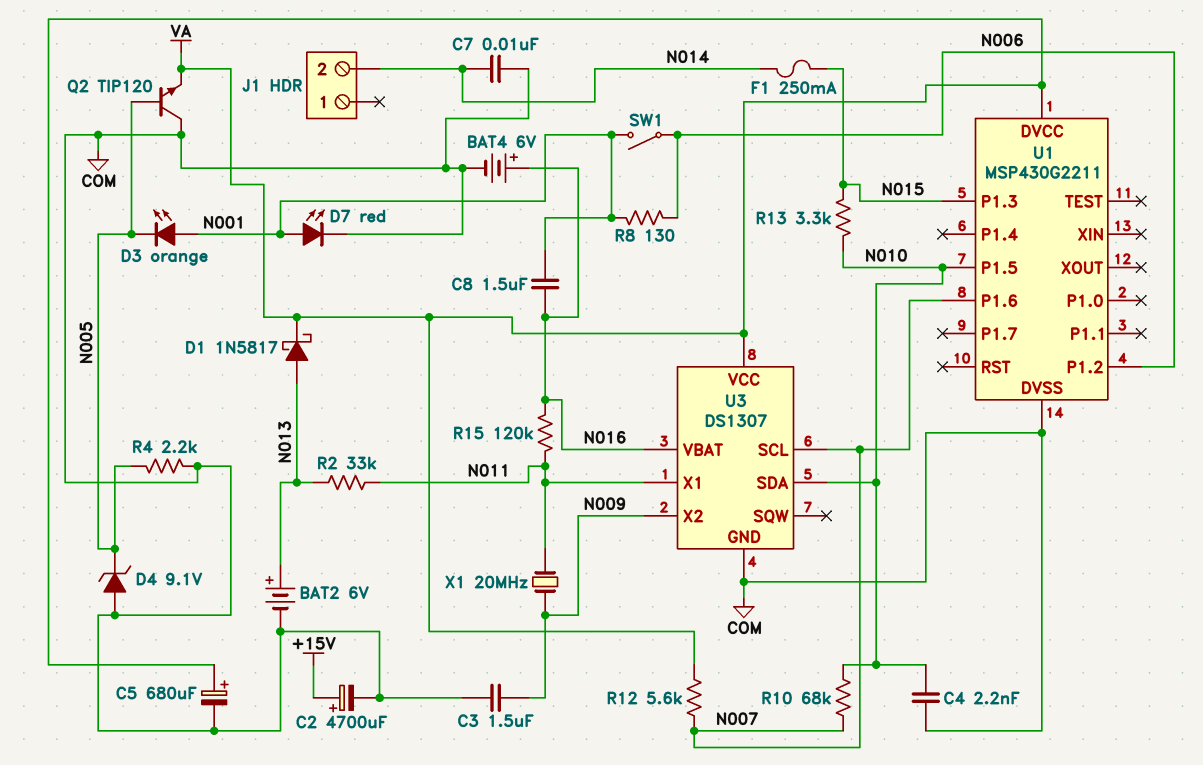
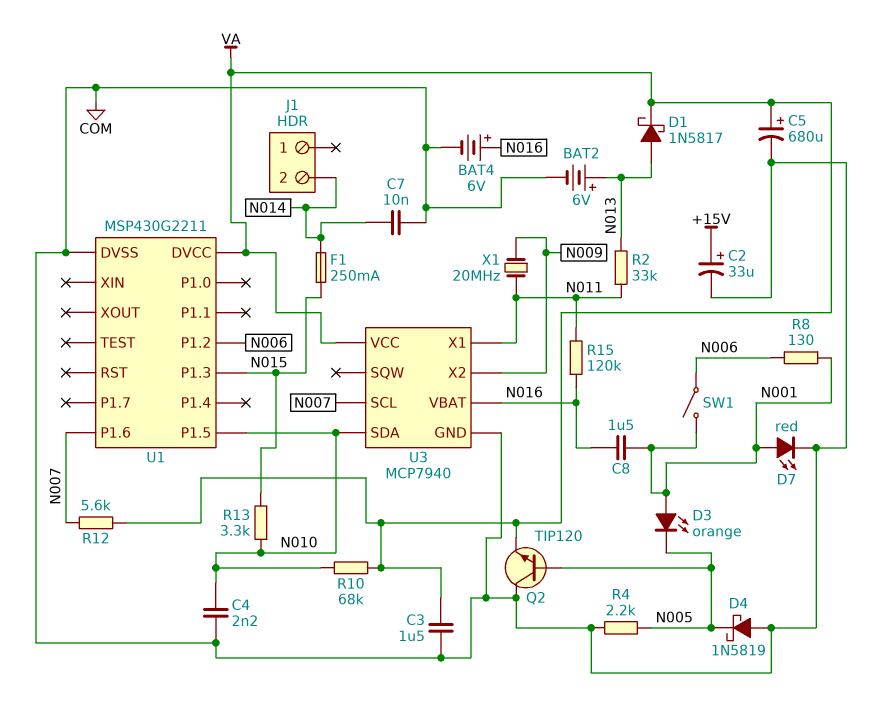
C2: 4700uF (plus +15V, minus COM) -> 33uF (plus +15V, minus COM)
C3: 1.5uF (COM, N009) -> 1.5uF (COM, VA)
D4: zener 9.1V (A COM, K N005) -> schottky 1N5819 (A COM, K N005)
R10: 68k (N007, N010) -> 68k (N010, VA)
U3: DS1307 -> MCP7940

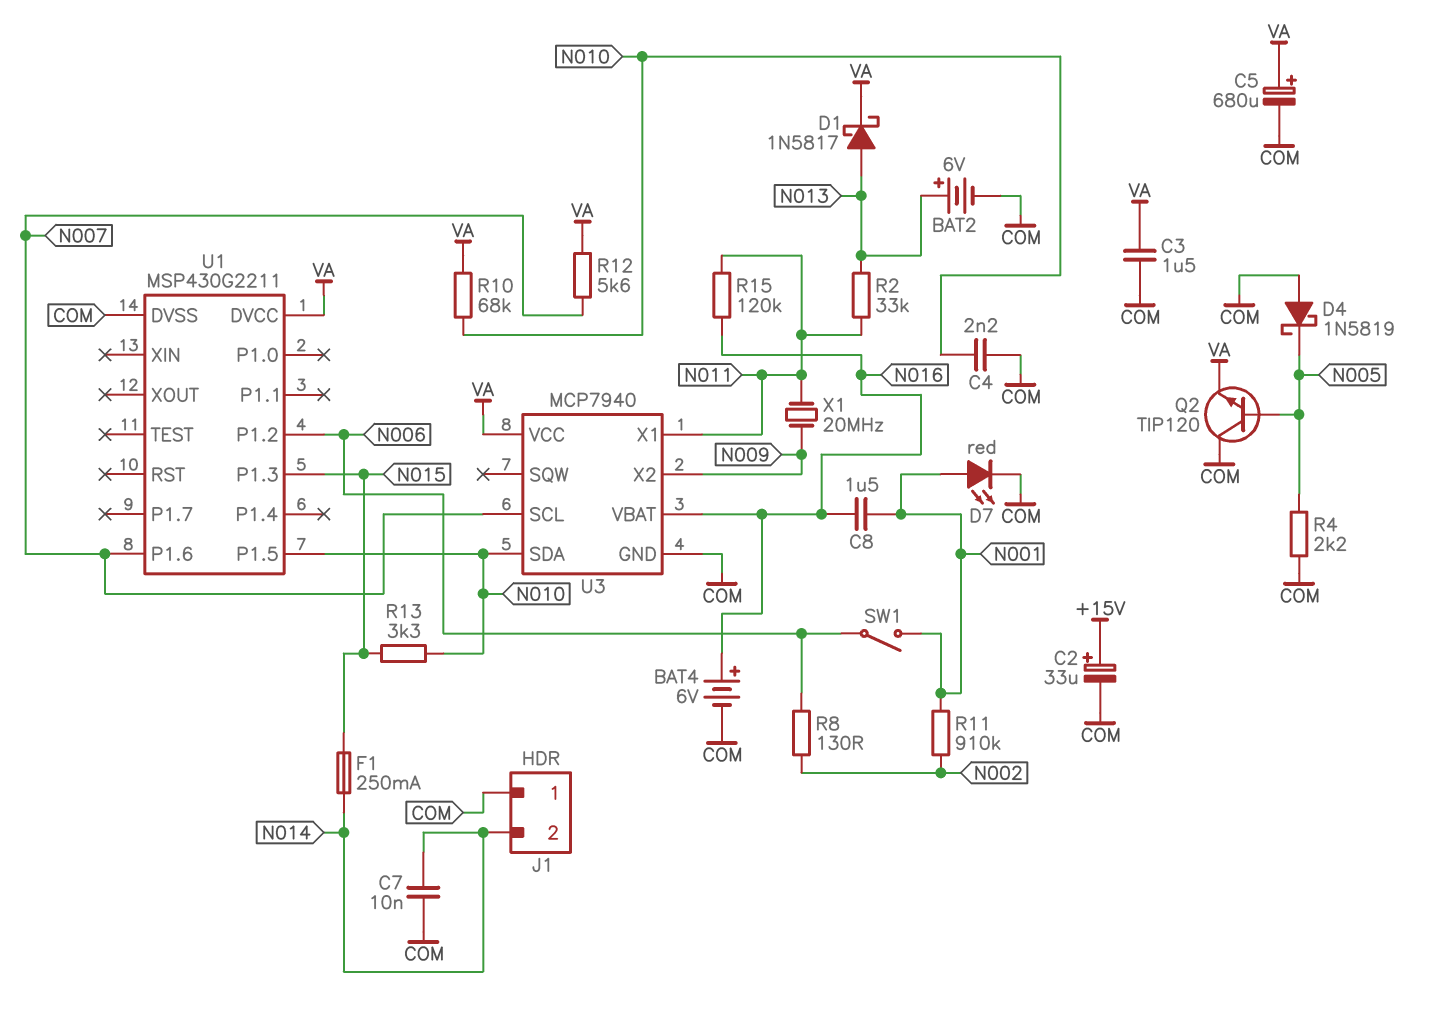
D3: LED orange (A N001, K N005) -> none
J1 pin 1: none -> COM
R8: 130 (N001, N006) -> 130 (N002, N006)
R11: none -> 910k (N001, N002)

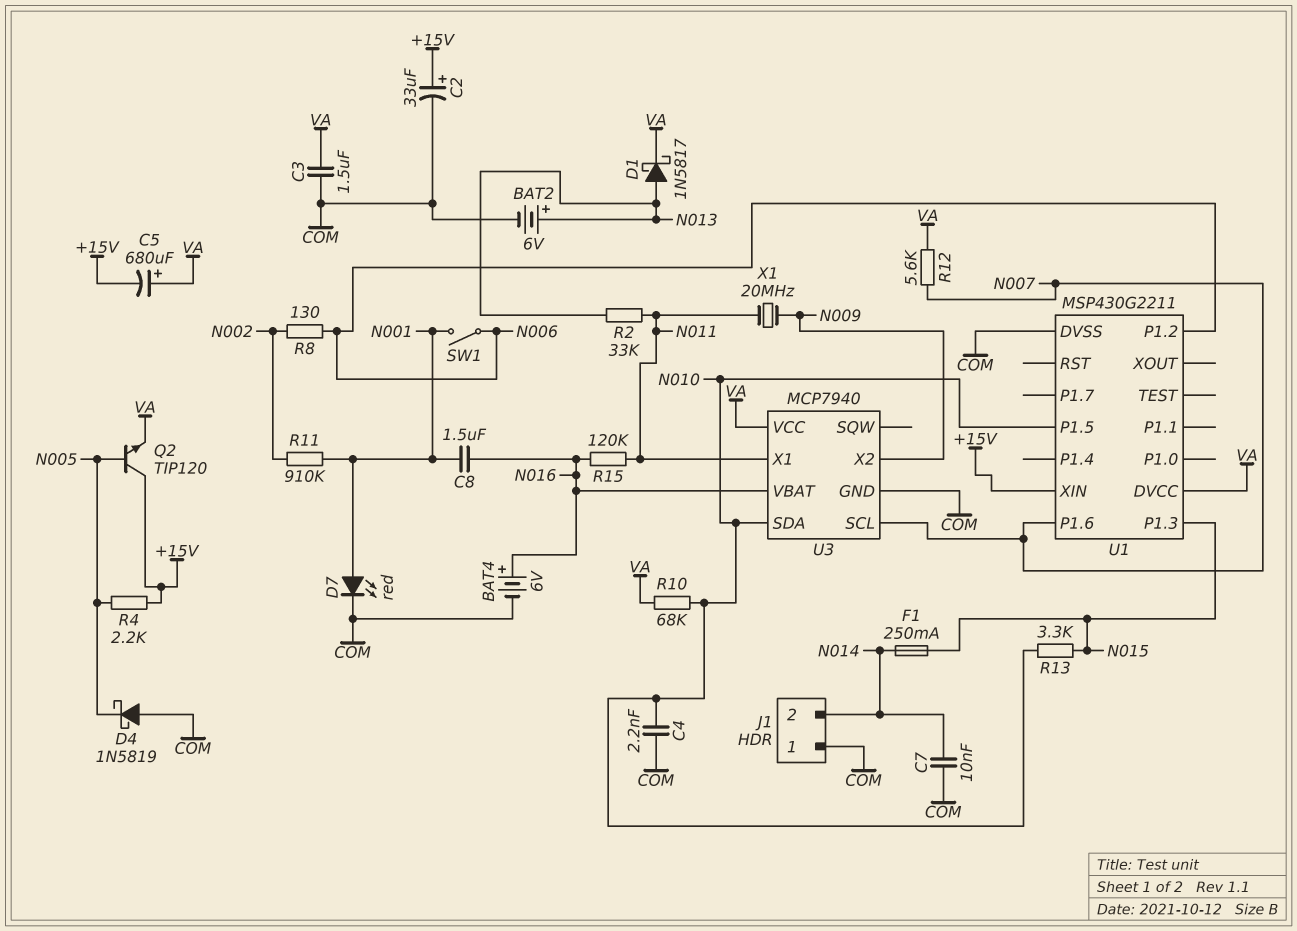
C5: 680uF (plus VA, minus COM) -> 680uF (plus VA, minus +15V)
Q2: NPN TIP120 (B N005, C COM, E VA) -> NPN TIP120 (B N005, C +15V, E VA)
R4: 2.2k (COM, N005) -> 2.2k (+15V, N005)
U1 pin XIN: none -> +15V

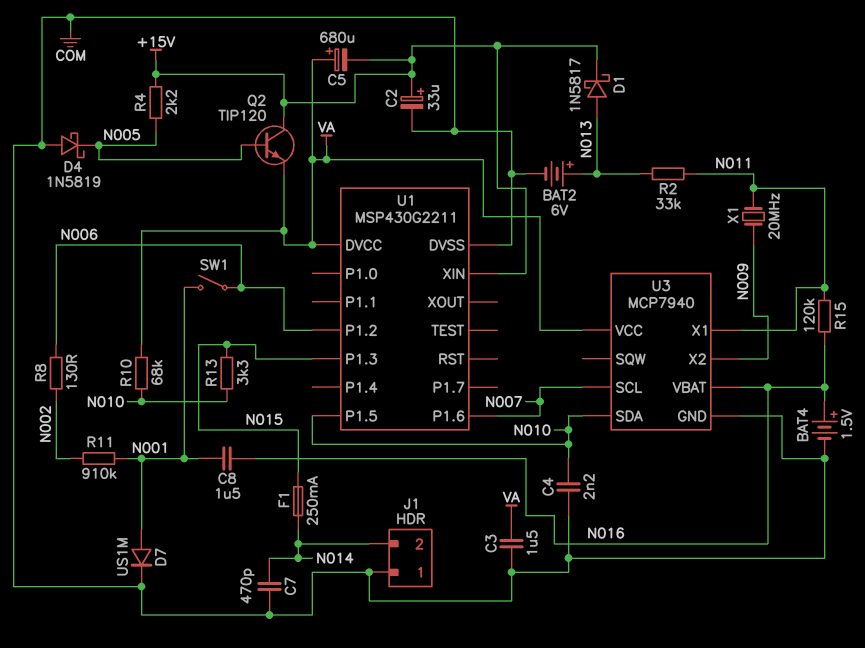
BAT4: 6V (plus N016, minus COM) -> 1.5V (plus N016, minus COM)
C7: 10nF (COM, N014) -> 470pF (COM, N014)
D1: schottky 1N5817 (A N013, K VA) -> schottky 1N5817 (A N013, K +15V)
D7: LED red (A N001, K COM) -> diode US1M (A N001, K COM)
R12: 5.6k (N007, VA) -> none

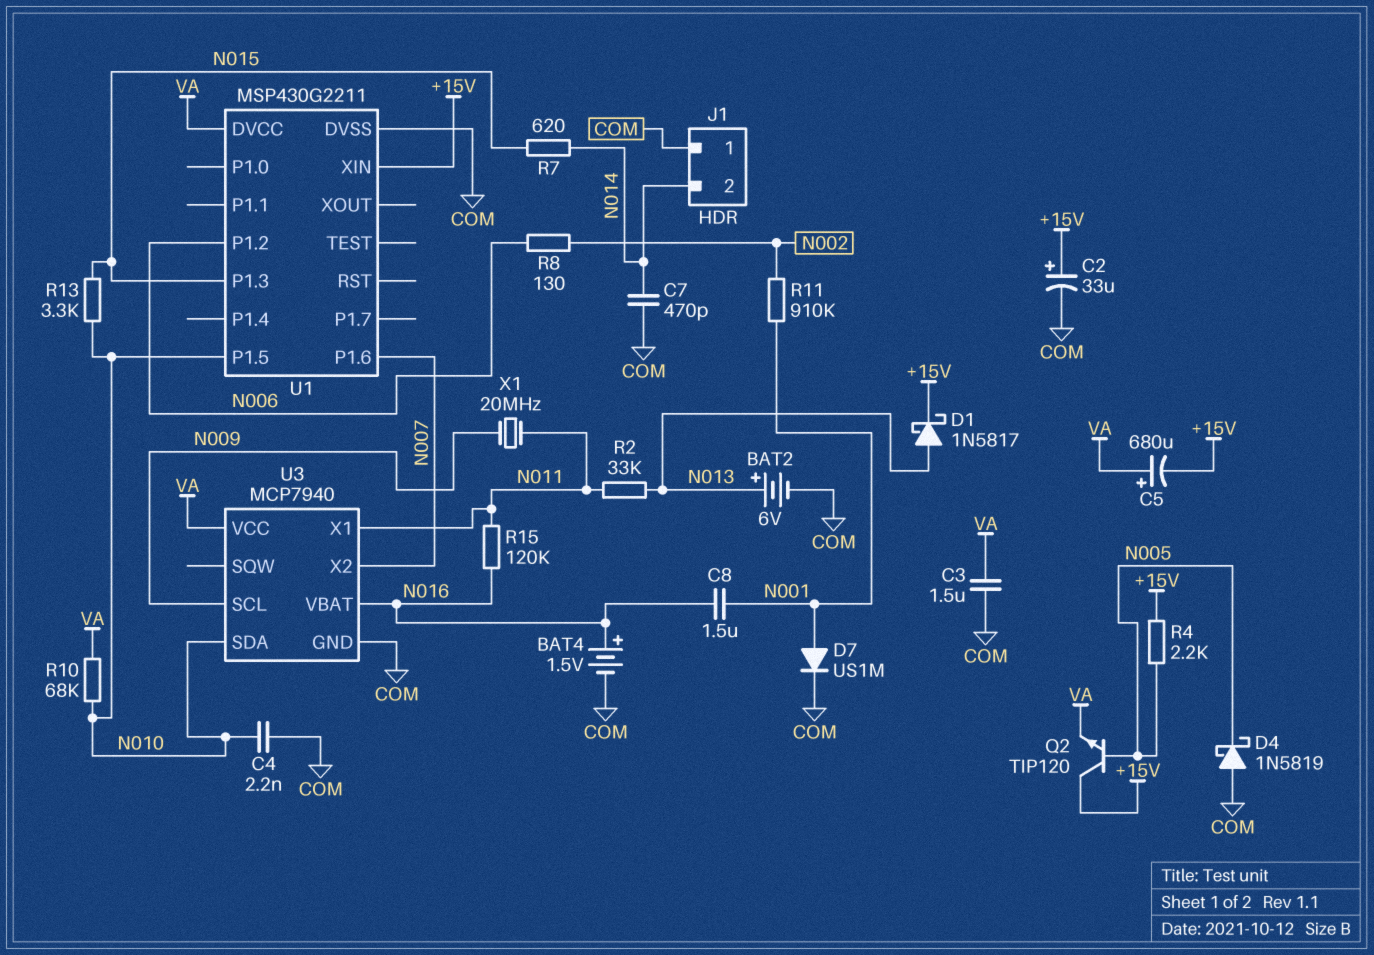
F1: 250mA (N014, N015) -> none
R7: none -> 620 (N014, N015)
SW1: switch (N001, N006) -> none
U3 pin SCL: N007 -> N009
U3 pin X2: N009 -> N007

